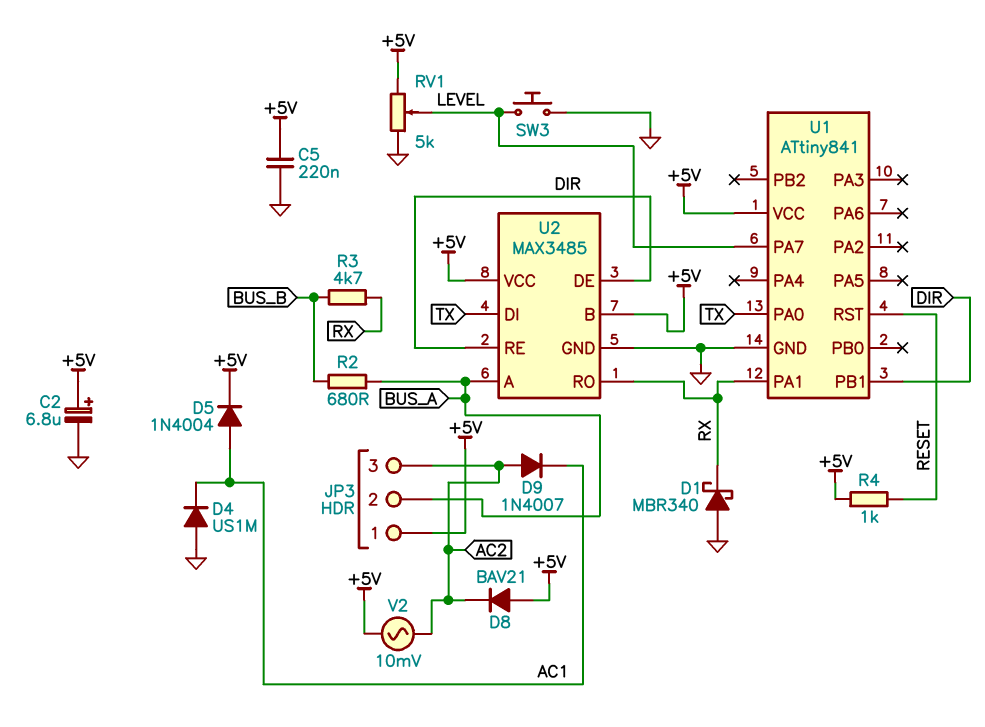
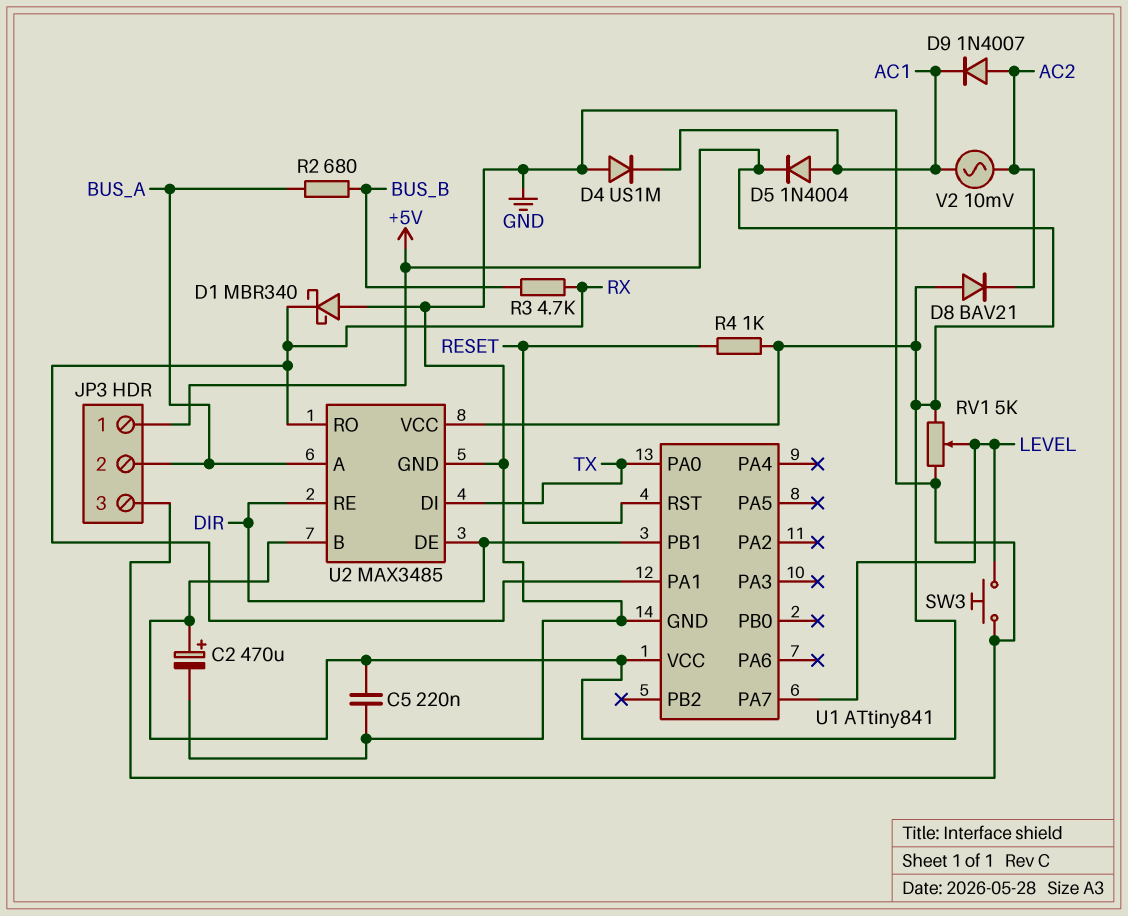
C2: 6.8uF (plus +5V, minus GND) -> 470uF (plus +5V, minus GND)
JP3 pin 3: AC2 -> GND
V2: AC 10mV (+5V, AC2) -> AC 10mV (AC1, AC2)

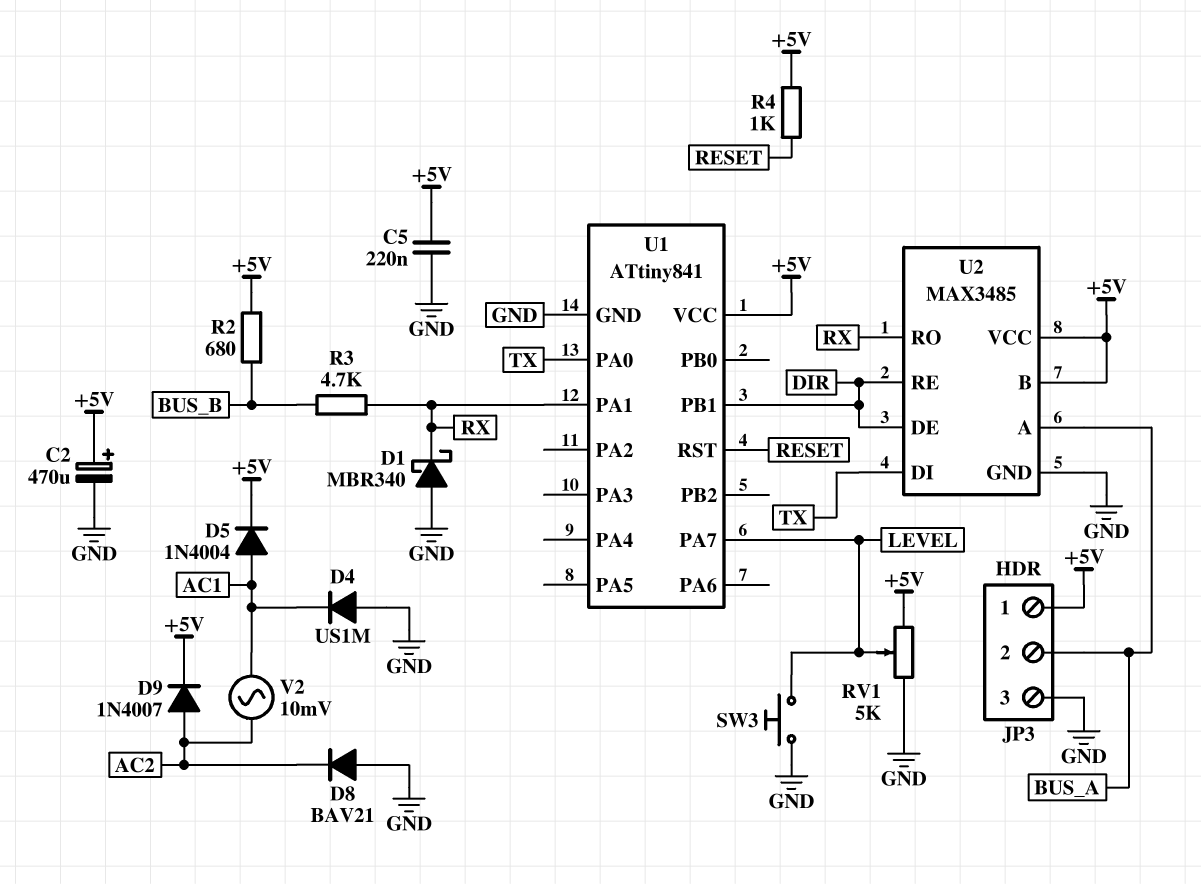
D8: diode BAV21 (A +5V, K AC2) -> diode BAV21 (A GND, K AC2)
D9: diode 1N4007 (A AC2, K AC1) -> diode 1N4007 (A AC2, K +5V)
R2: 680 (BUS_A, BUS_B) -> 680 (+5V, BUS_B)

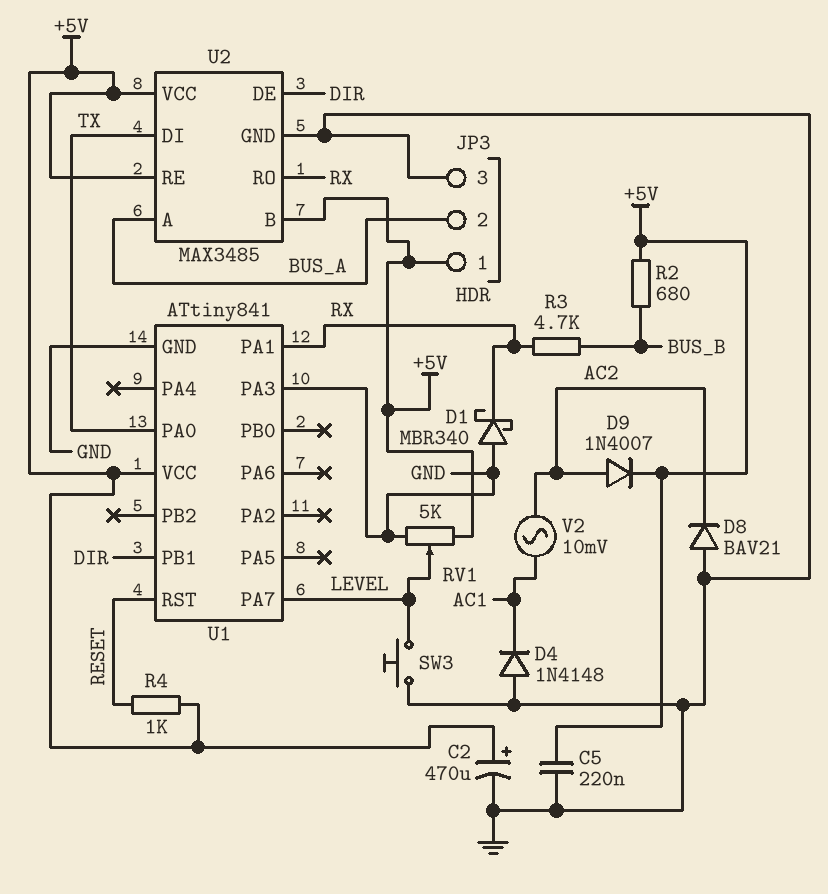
D4: diode US1M (A GND, K AC1) -> diode 1N4148 (A GND, K AC1)
D5: diode 1N4004 (A AC1, K +5V) -> none
U1 pin PA3: none -> GND
U2 pin RE: DIR -> +5V

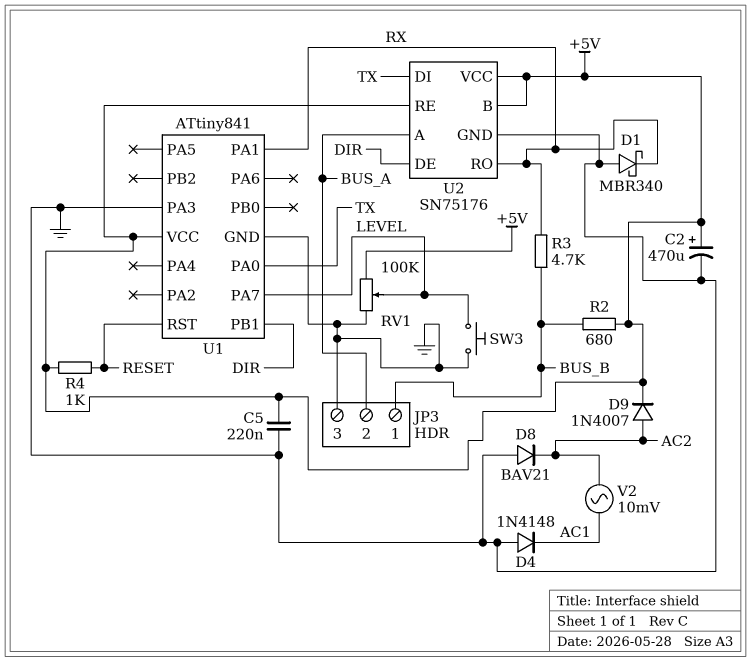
JP3 pin 1: +5V -> BUS_B
RV1: 5k (+5V, GND, wiper LEVEL) -> 100k (+5V, GND, wiper LEVEL)
U2: MAX3485 -> SN75176

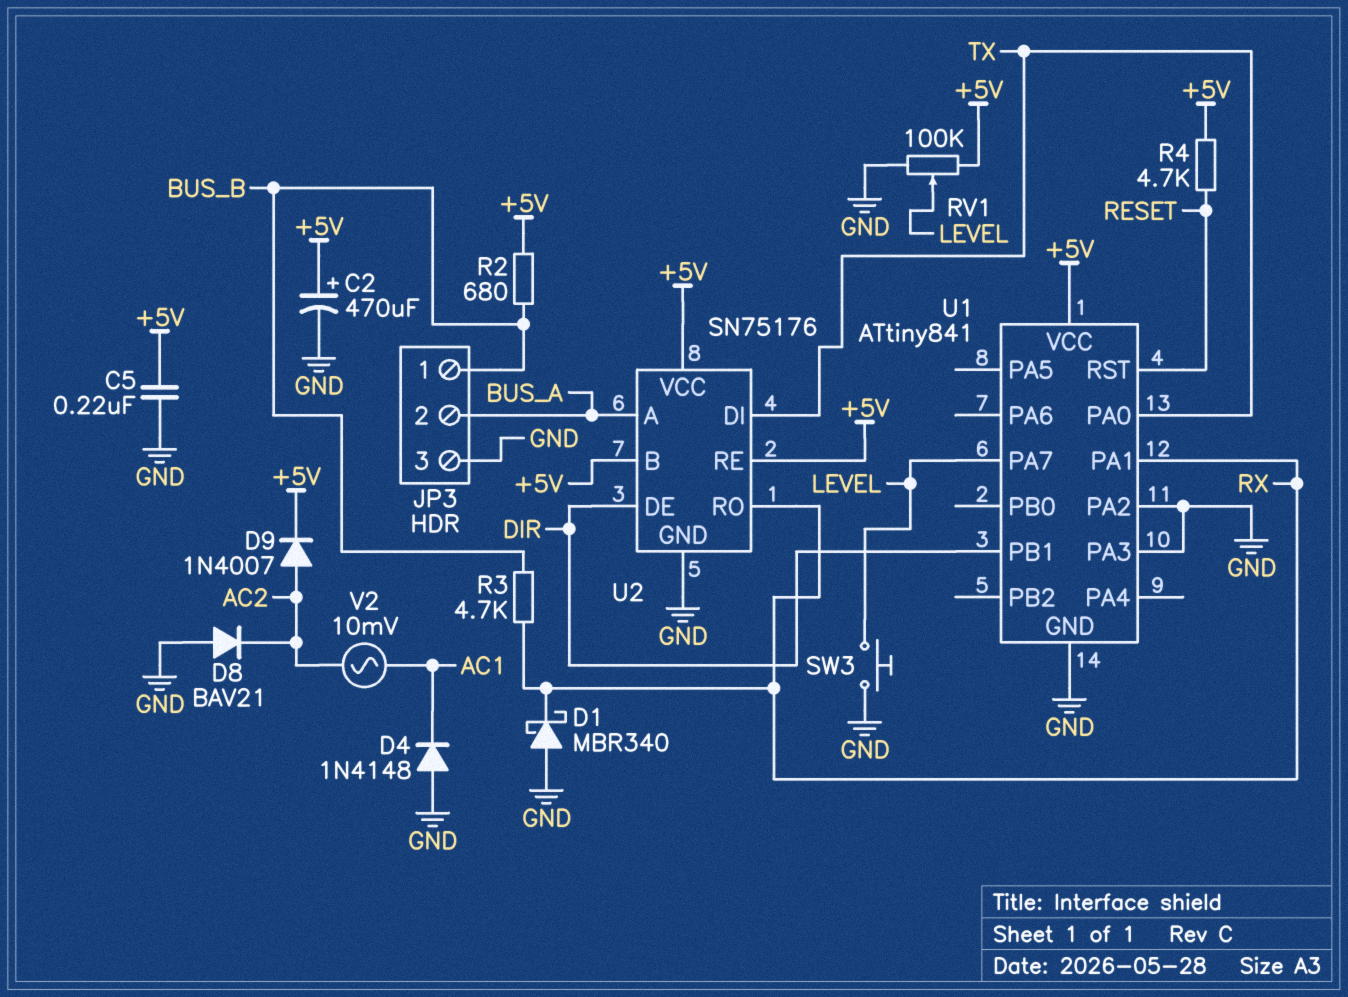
R4: 1k (+5V, RESET) -> 4.7k (+5V, RESET)
U1 pin PA2: none -> GND

